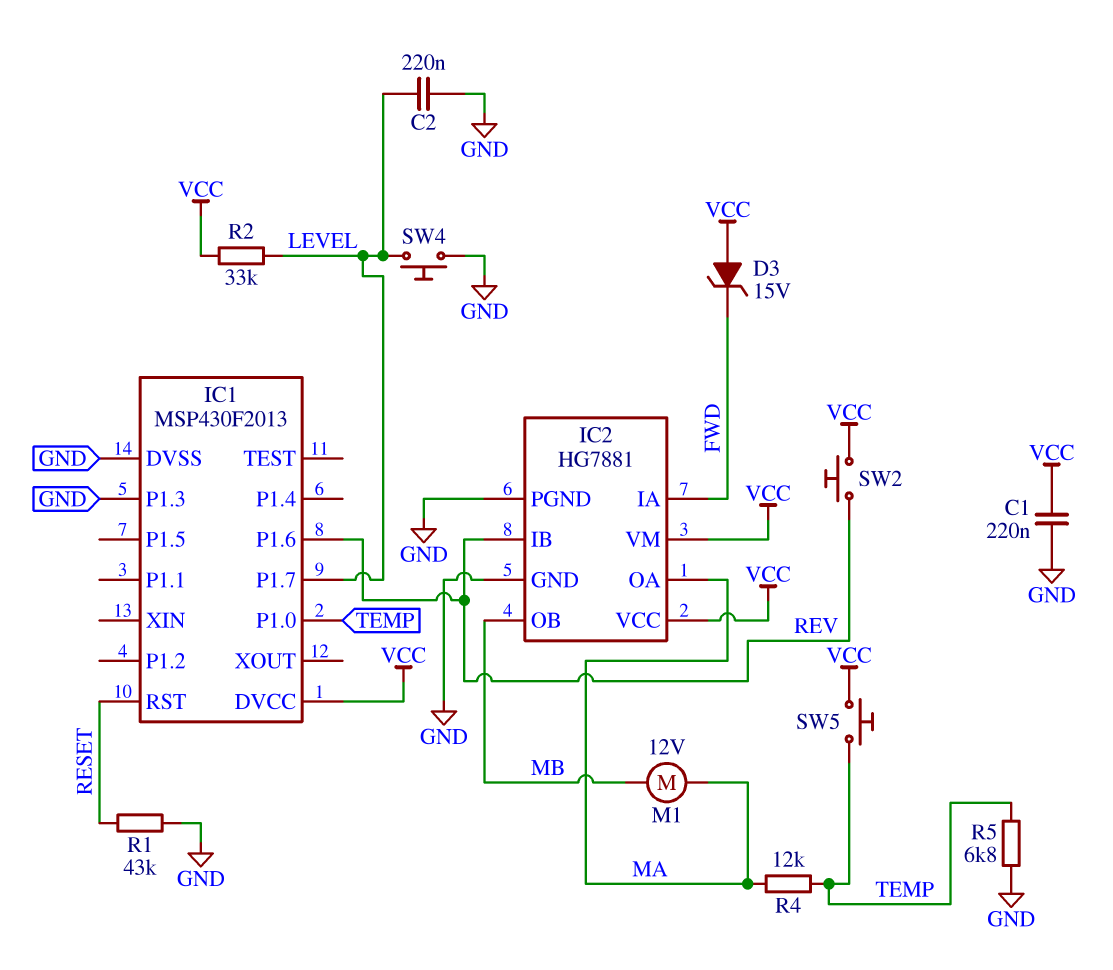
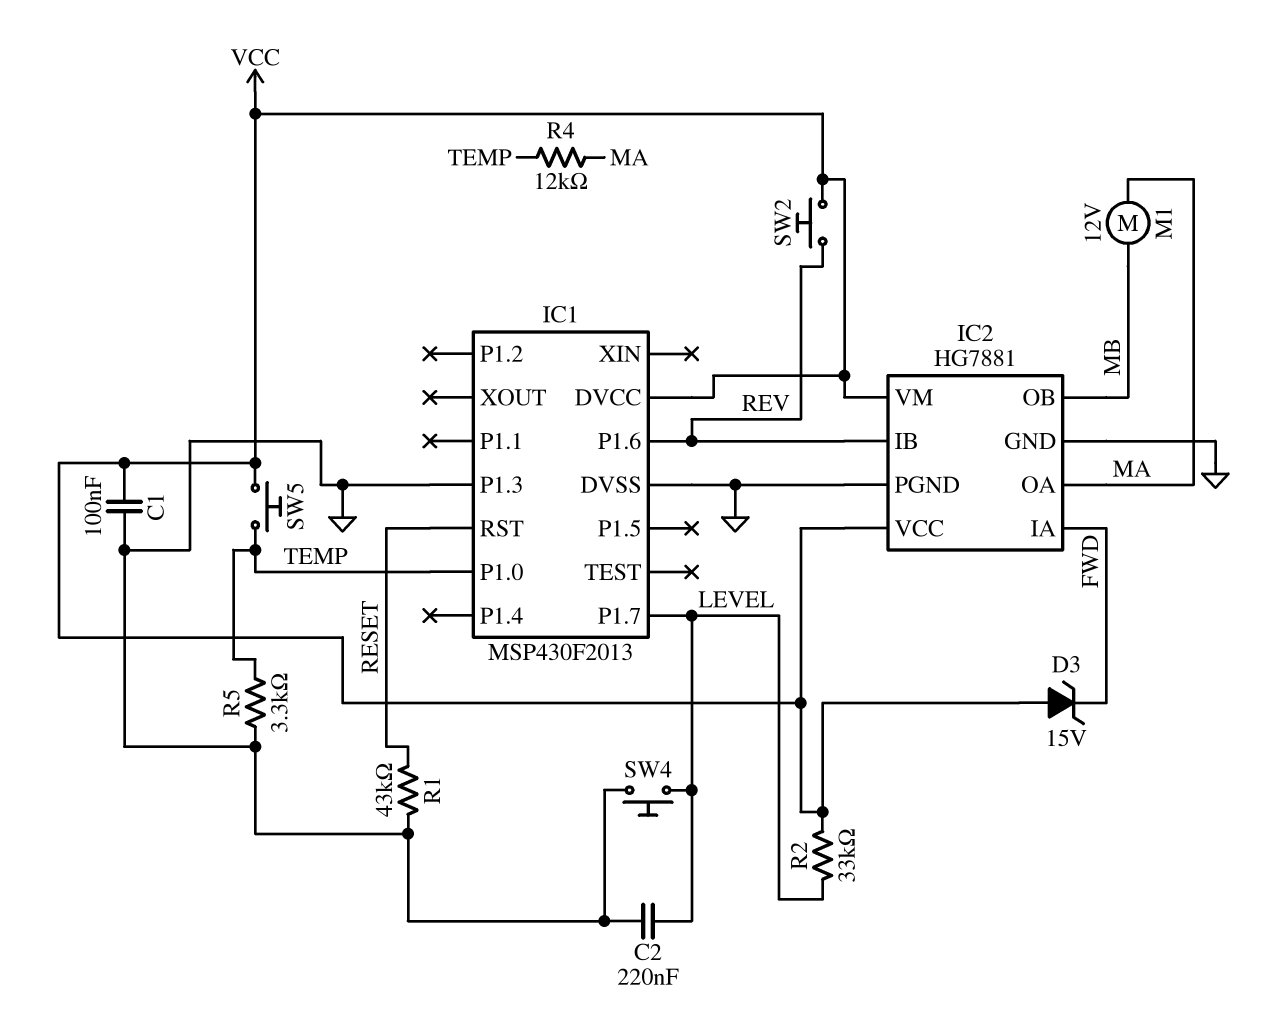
C1: 220nF (GND, VCC) -> 100nF (GND, VCC)
R5: 6.8k (GND, TEMP) -> 3.3k (GND, TEMP)

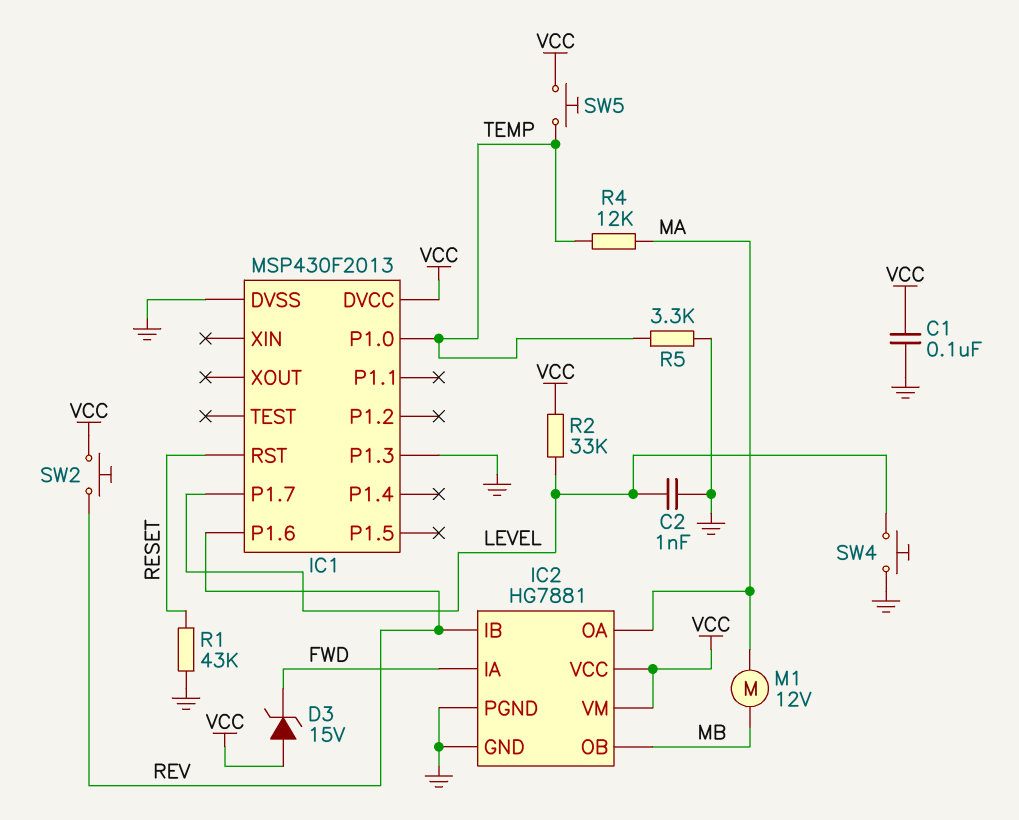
C2: 220nF (GND, LEVEL) -> 1nF (GND, LEVEL)

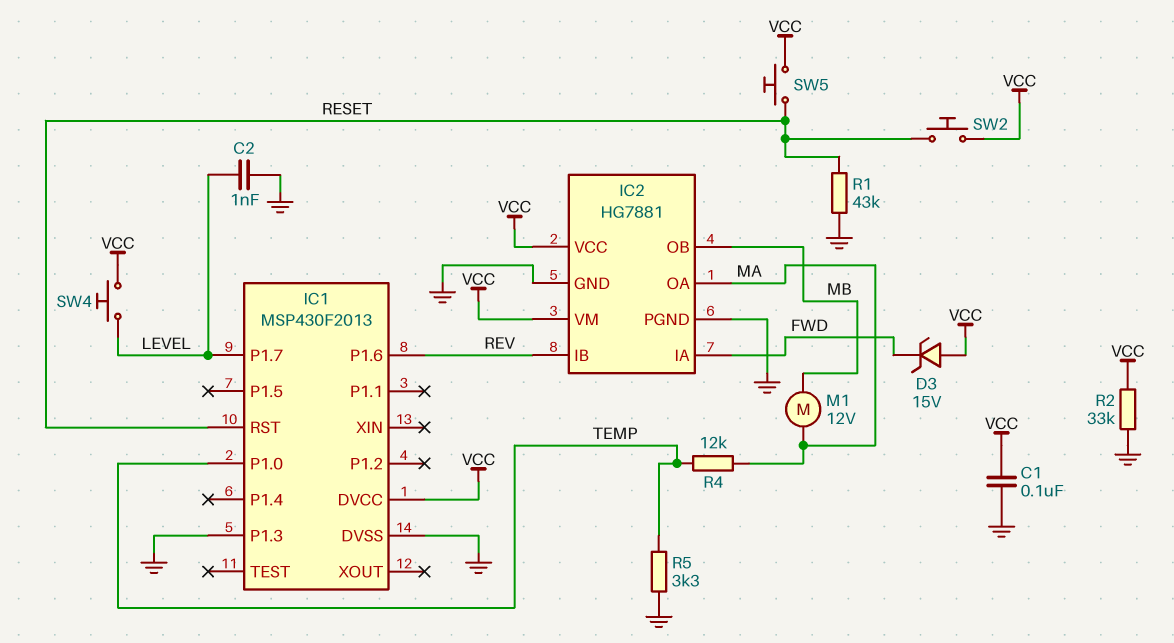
R2: 33k (LEVEL, VCC) -> 33k (GND, VCC)
SW2: button (REV, VCC) -> button (RESET, VCC)
SW4: button (GND, LEVEL) -> button (LEVEL, VCC)
SW5: button (TEMP, VCC) -> button (RESET, VCC)

